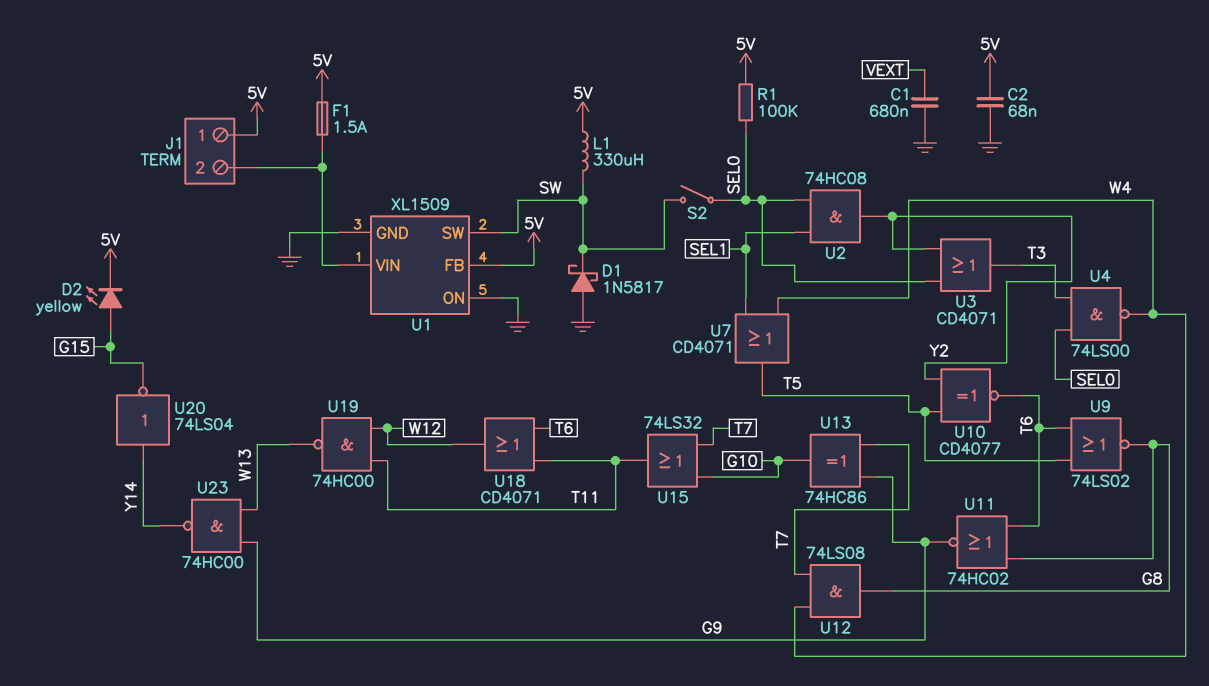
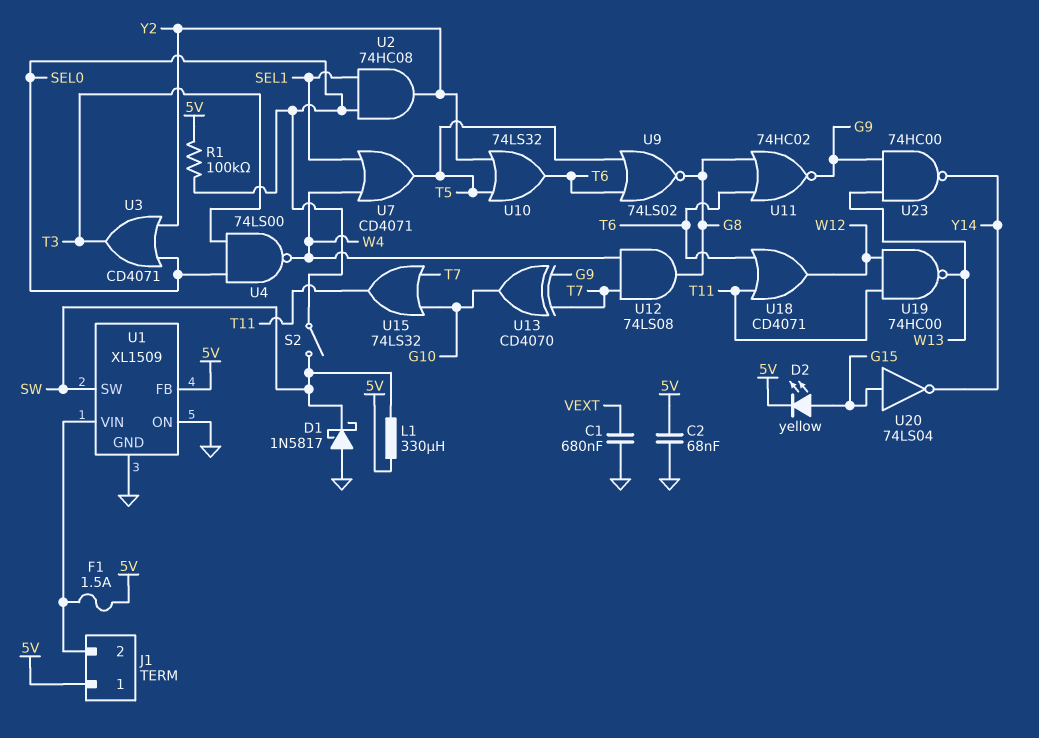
U10: XNOR CD4077 (in T5, in Y2, out T6) -> OR 74LS32 (in T5, in Y2, out T6)
U13: XOR 74HC86 (in G9, in T7, out G10) -> XOR CD4070 (in G9, in T7, out G10)
U20: NOT 74LS04 (in Y14, out G15) -> NOT 74LS04 (in G15, out Y14)

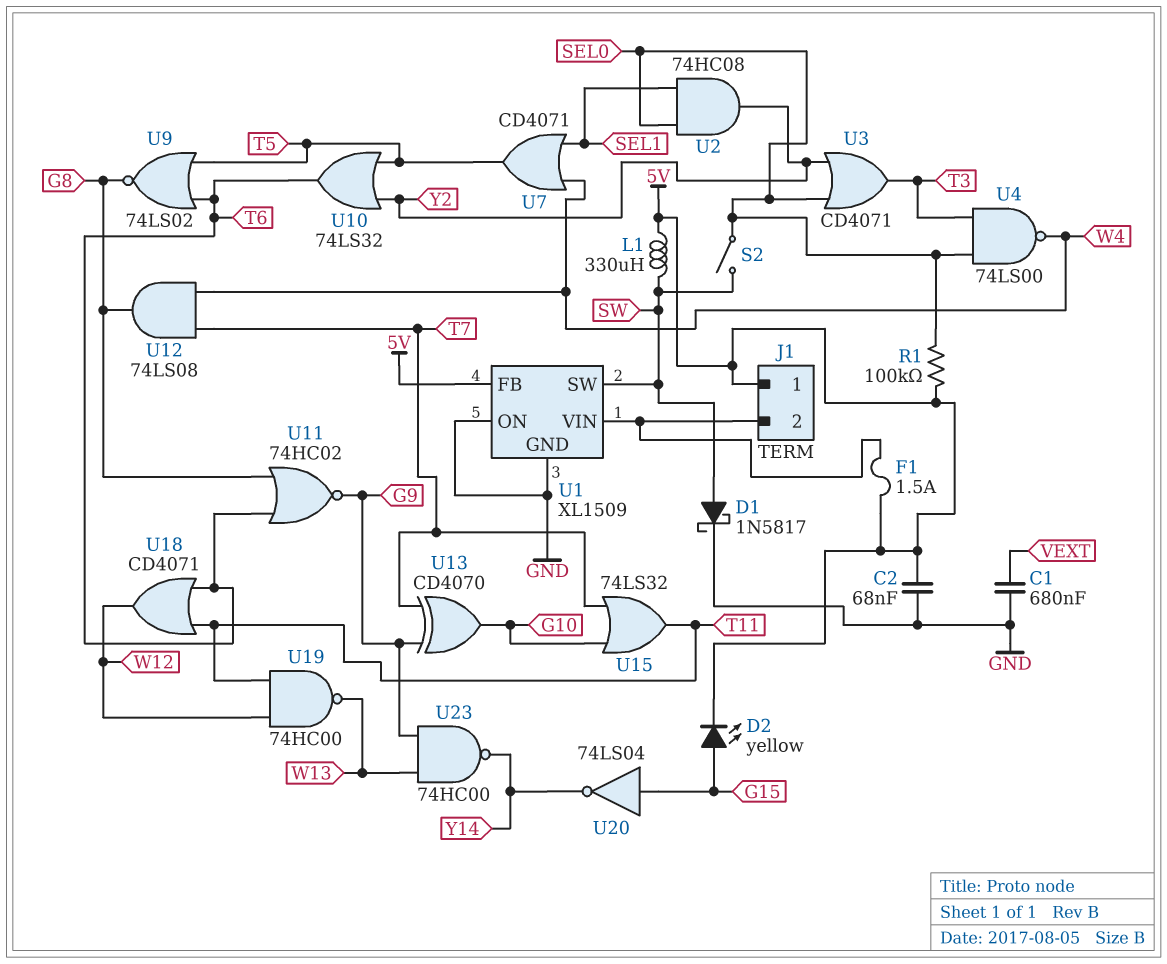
D1: schottky 1N5817 (A GND, K SW) -> schottky 1N5817 (A SW, K GND)

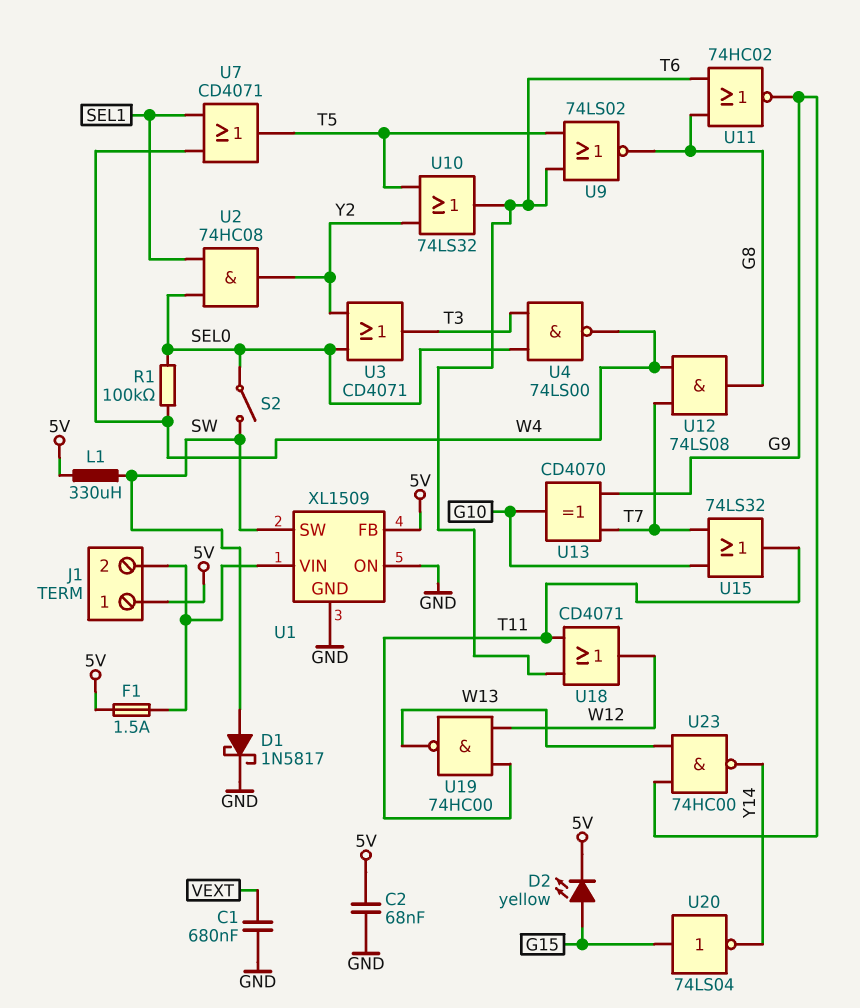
R1: 100k (5V, SEL0) -> 100k (SEL0, W4)

